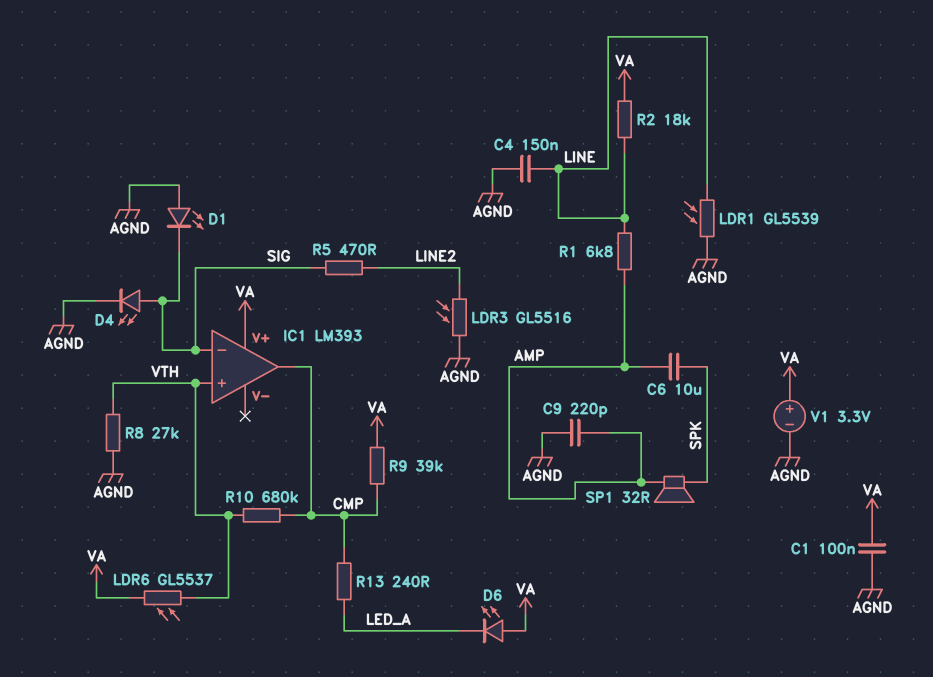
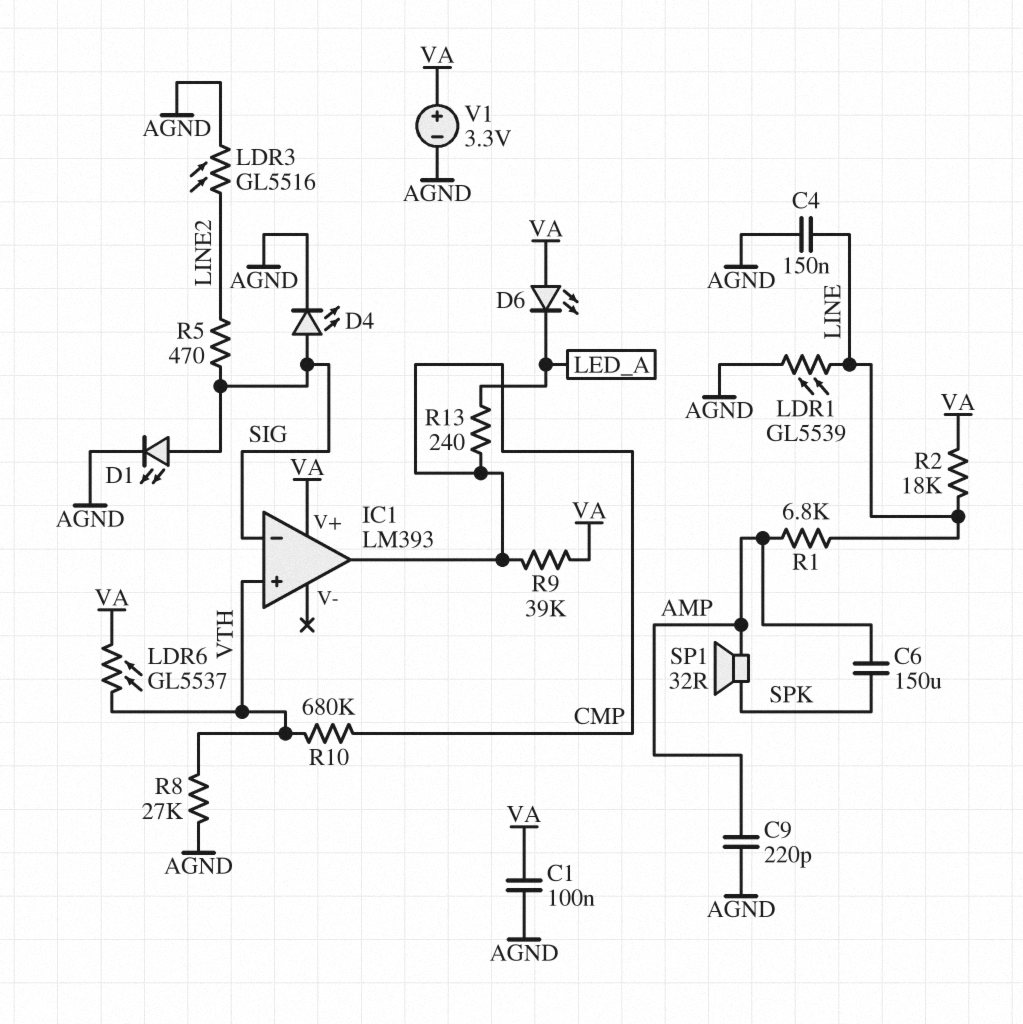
C6: 10uF (AMP, SPK) -> 150uF (AMP, SPK)
D1: LED (A AGND, K SIG) -> LED (A SIG, K AGND)

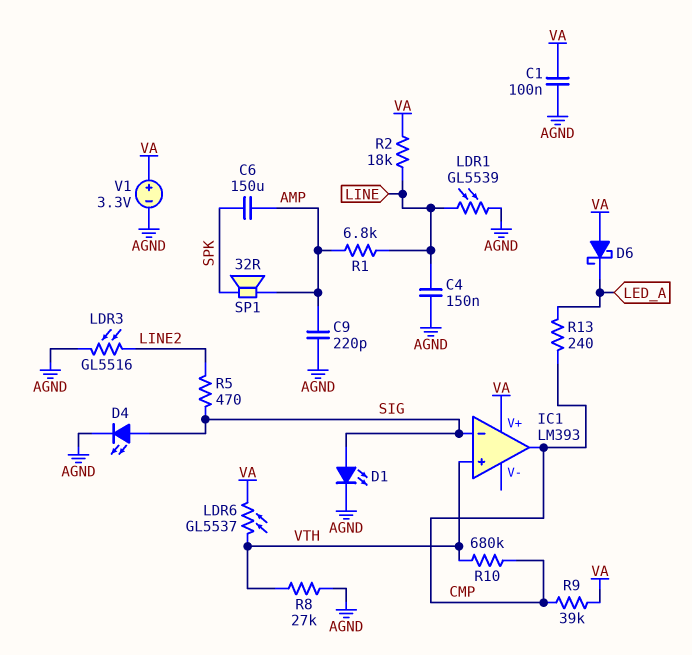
D6: LED (A VA, K LED_A) -> schottky (A VA, K LED_A)

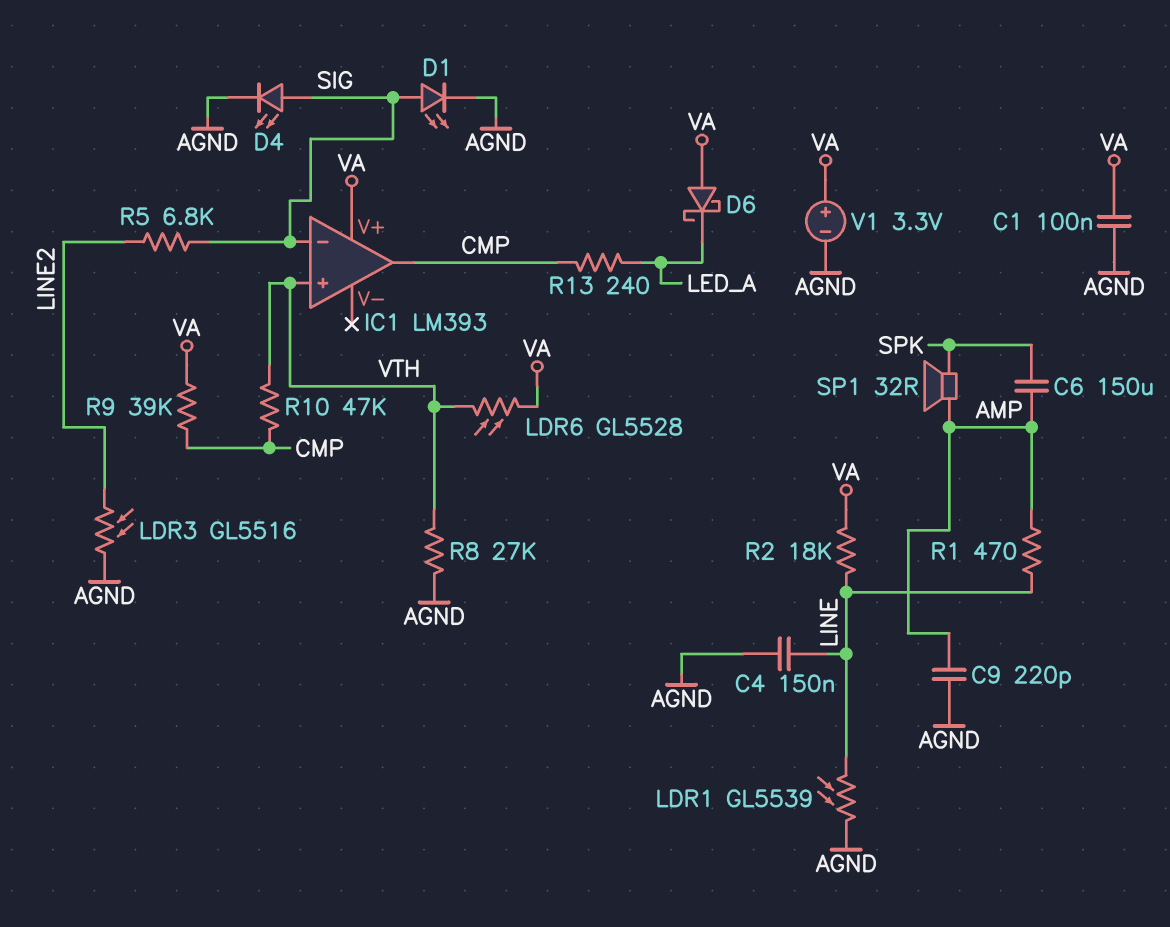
LDR6: GL5537 (VA, VTH) -> GL5528 (VA, VTH)
R1: 6.8k (AMP, LINE) -> 470 (AMP, LINE)
R5: 470 (LINE2, SIG) -> 6.8k (LINE2, SIG)
R10: 680k (CMP, VTH) -> 47k (CMP, VTH)

